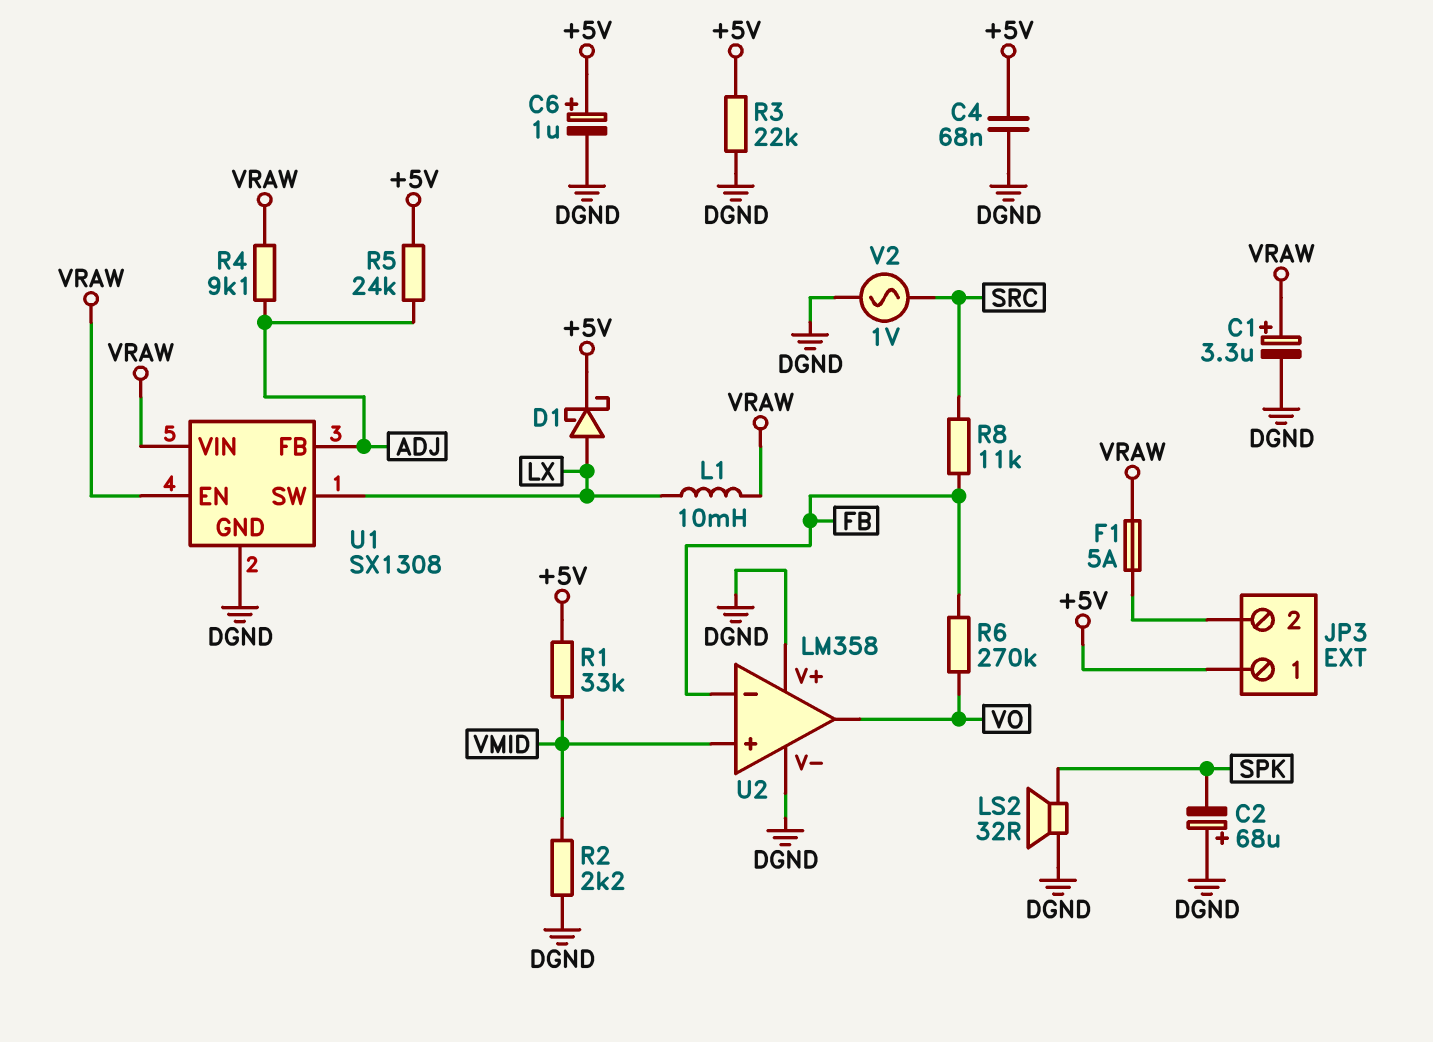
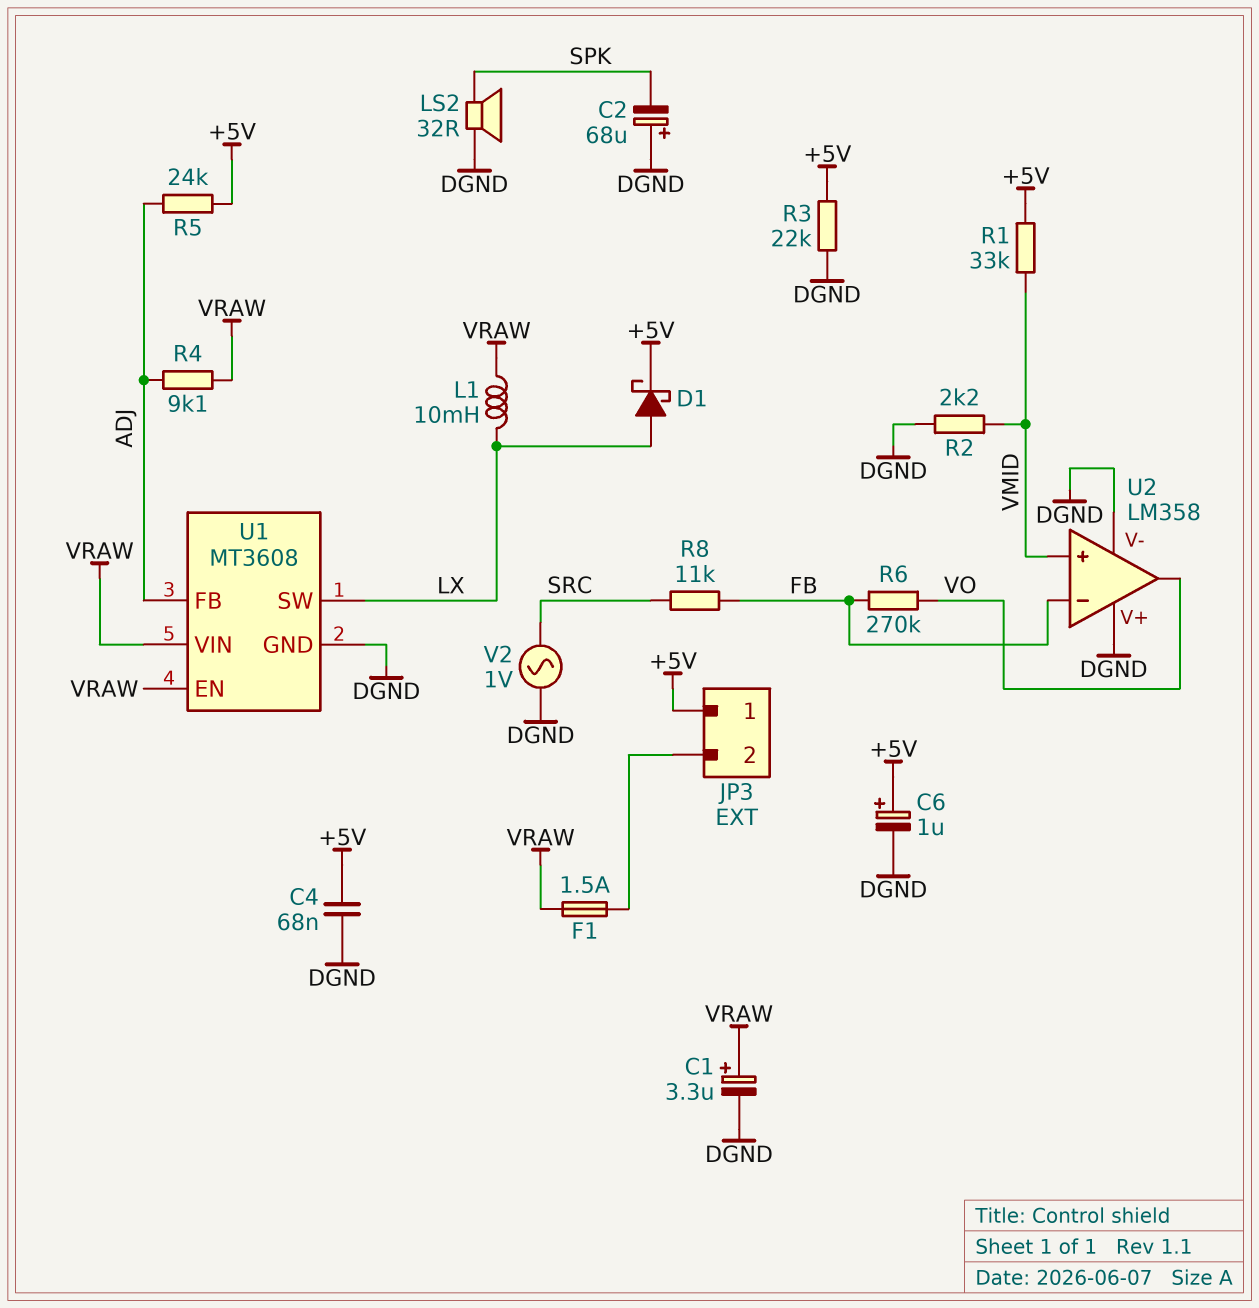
F1: 5A (JP3/2, VRAW) -> 1.5A (JP3/2, VRAW)
U1: SX1308 -> MT3608

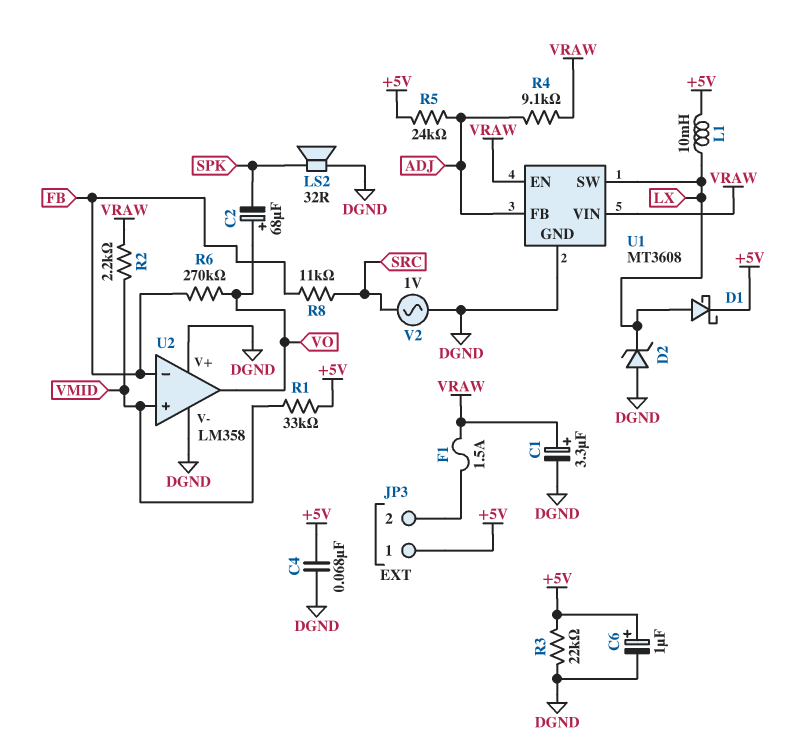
C2: 68uF (plus DGND, minus SPK) -> 68uF (plus VO, minus SPK)
D2: none -> zener (A DGND, K LX)
L1: 10mH (LX, VRAW) -> 10mH (+5V, LX)
R2: 2.2k (DGND, VMID) -> 2.2k (VMID, VRAW)

